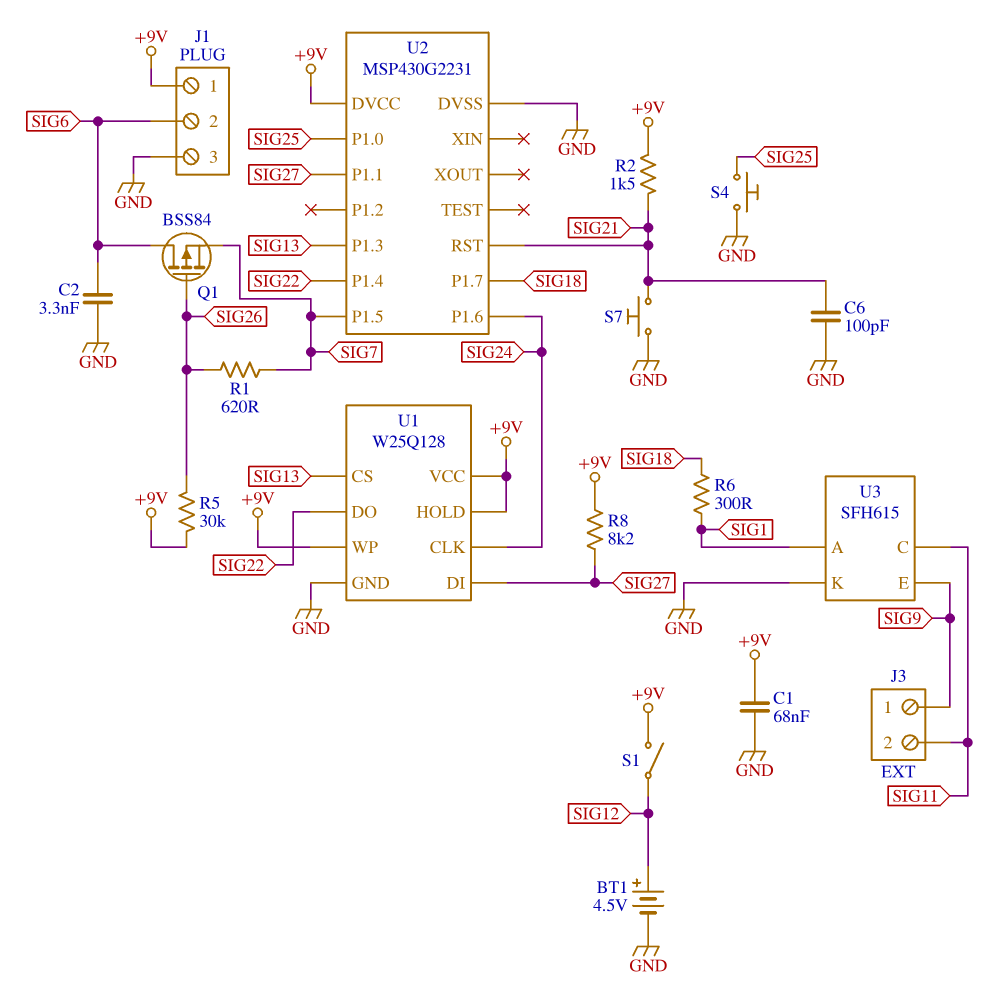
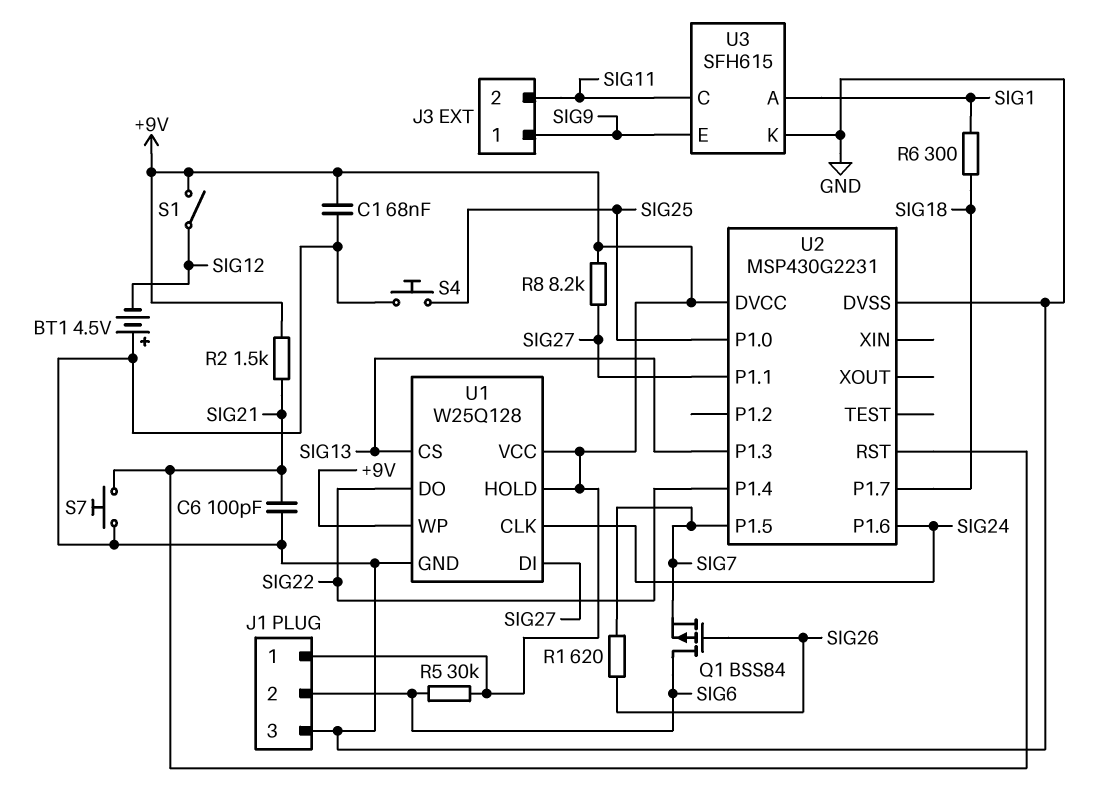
BT1: 4.5V (plus SIG12, minus GND) -> 4.5V (plus GND, minus SIG12)
C2: 3.3nF (GND, SIG6) -> none
R5: 30k (+9V, SIG26) -> 30k (+9V, SIG6)

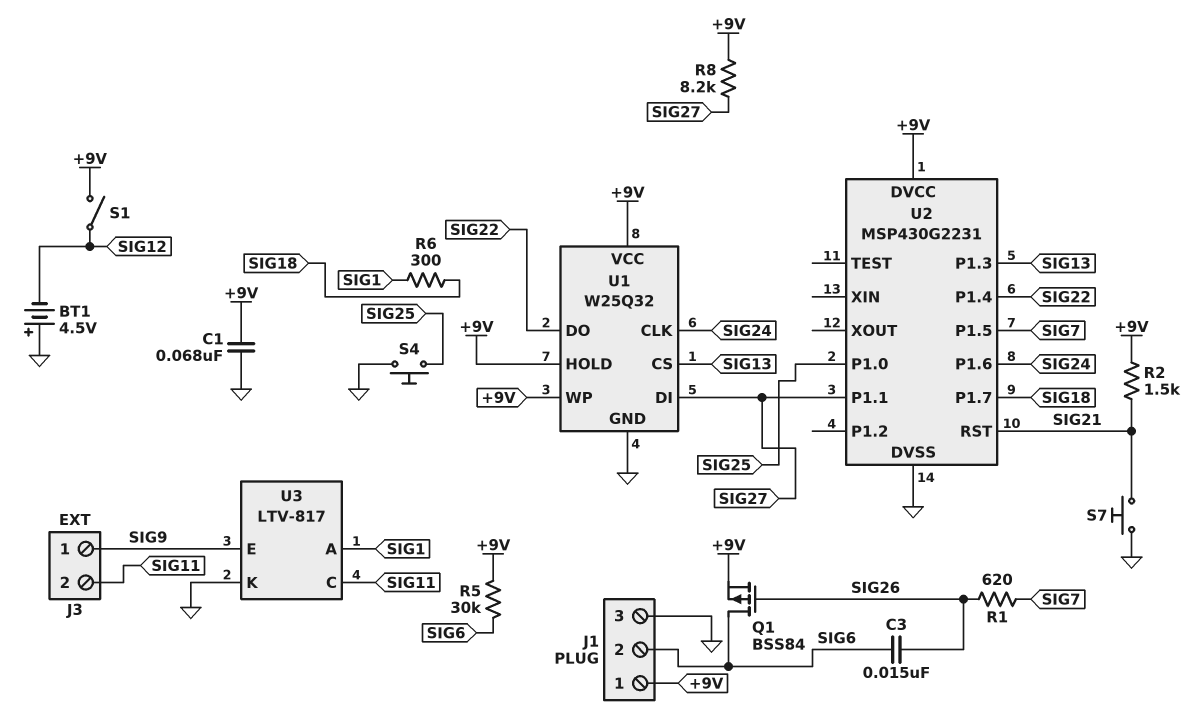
C3: none -> 15nF (SIG6, SIG26)
C6: 100pF (GND, SIG21) -> none
Q1: PMOS BSS84 (G SIG26, D SIG6, S SIG7) -> PMOS BSS84 (G SIG26, D SIG6, S +9V)
U1: W25Q128 -> W25Q32
U3: SFH615 -> LTV-817

